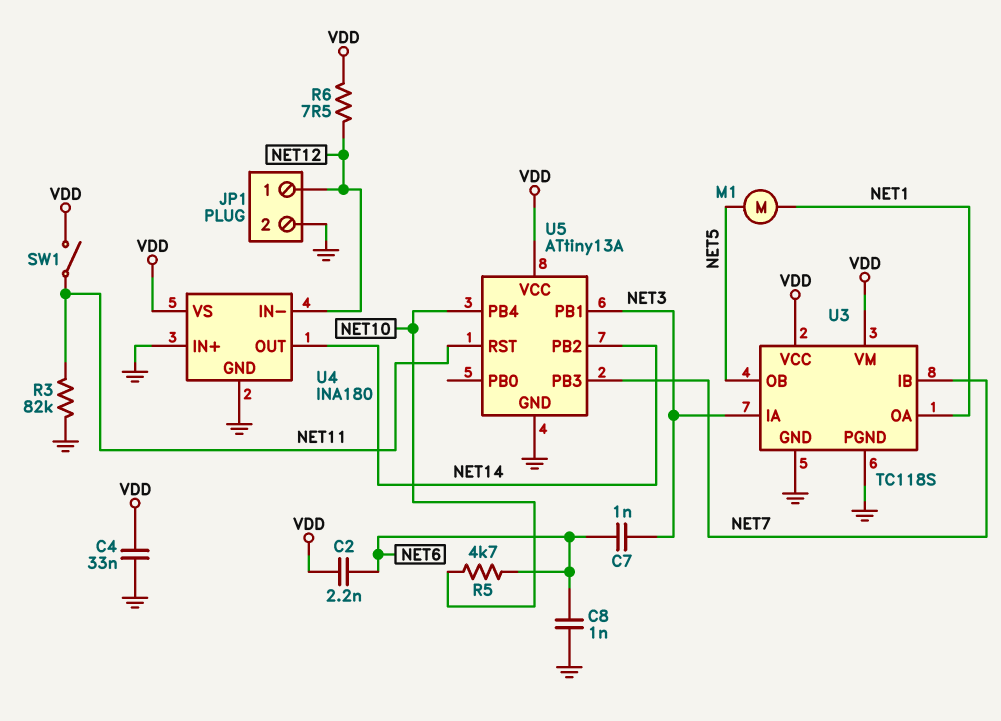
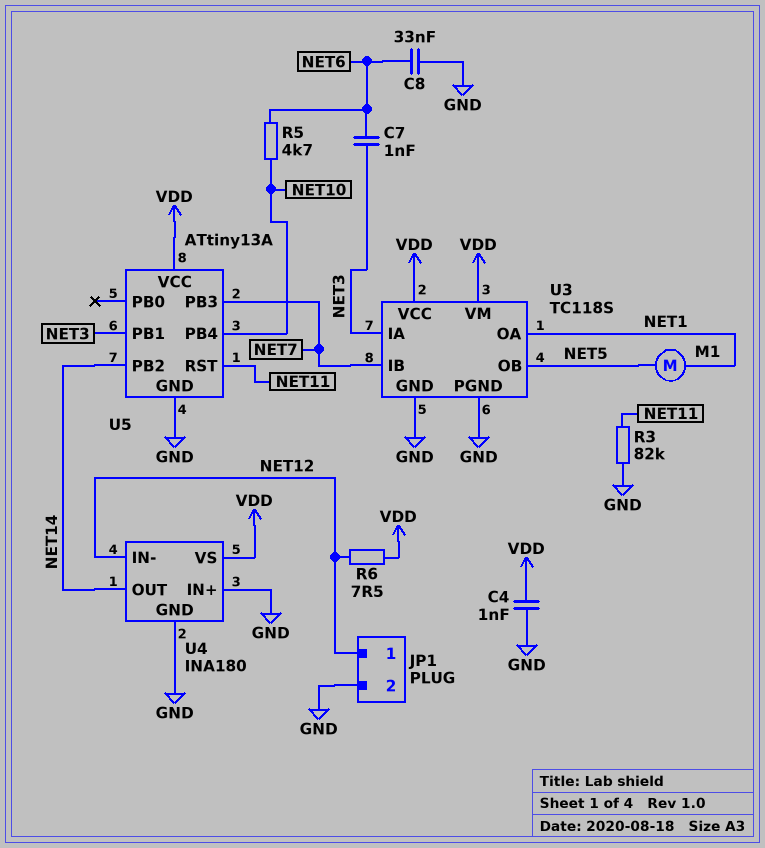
C2: 2.2nF (NET6, VDD) -> none
C4: 33nF (GND, VDD) -> 1nF (GND, VDD)
C8: 1nF (GND, NET6) -> 33nF (GND, NET6)
SW1: switch (NET11, VDD) -> none

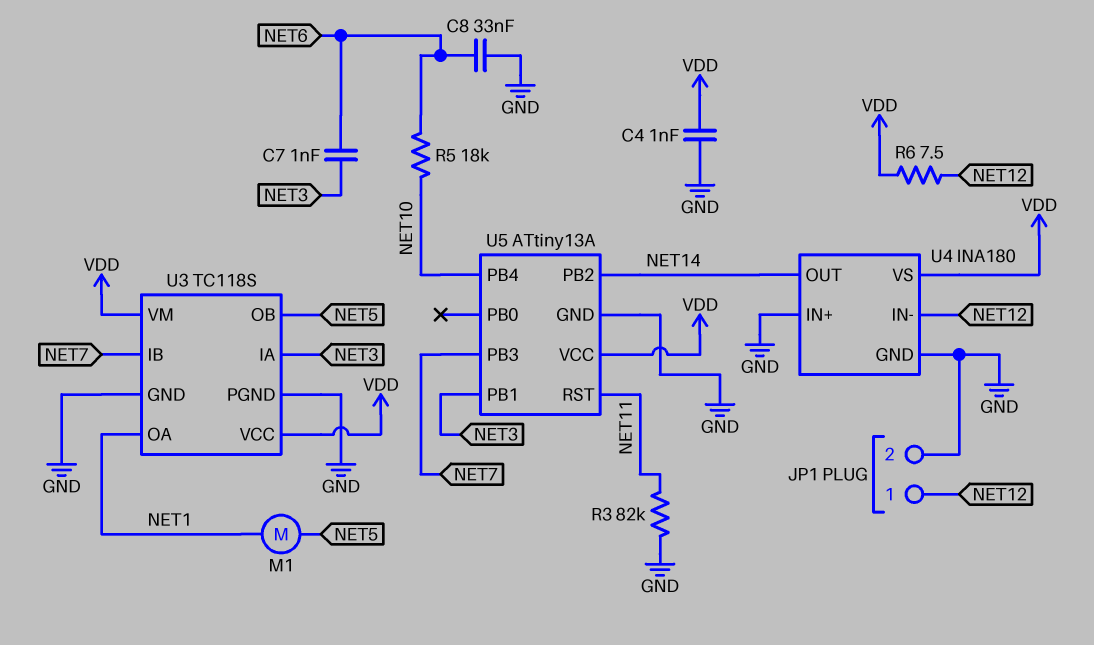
R5: 4.7k (NET6, NET10) -> 18k (NET6, NET10)

